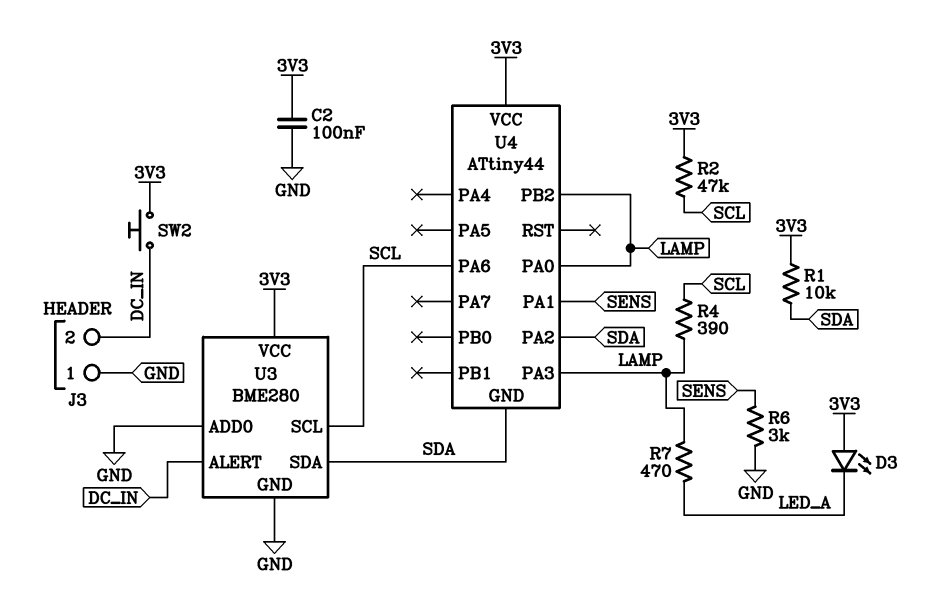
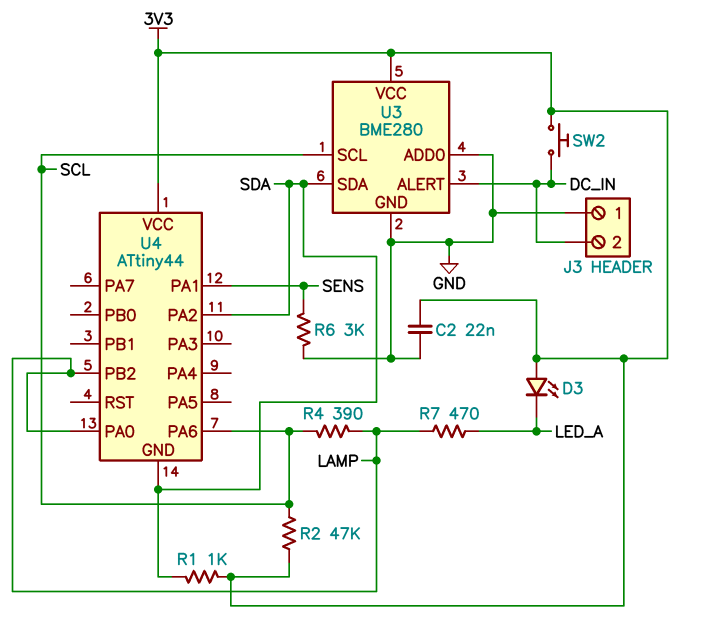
C2: 100nF (3V3, GND) -> 22nF (3V3, GND)
R1: 10k (3V3, SDA) -> 1k (3V3, SDA)
U4 pin PA3: LAMP -> none

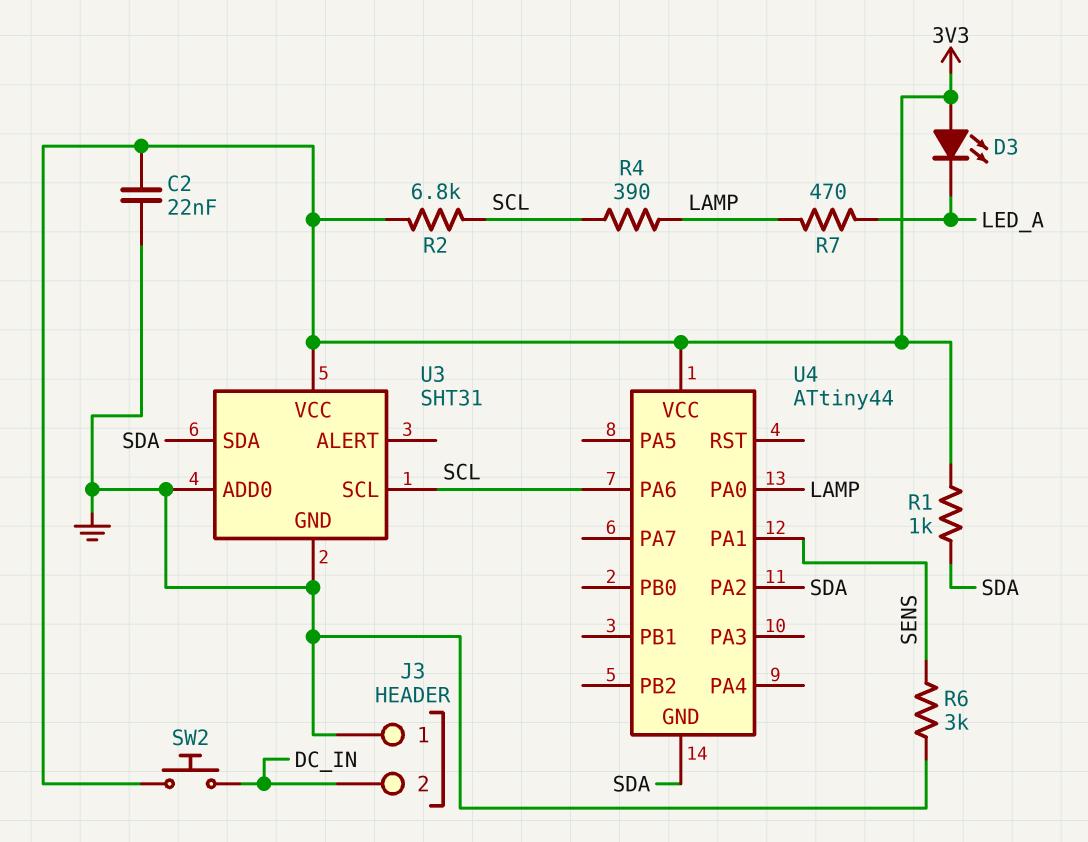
R2: 47k (3V3, SCL) -> 6.8k (3V3, SCL)
U3: BME280 -> SHT31
U3 pin ALERT: DC_IN -> none
U4 pin PB2: LAMP -> none

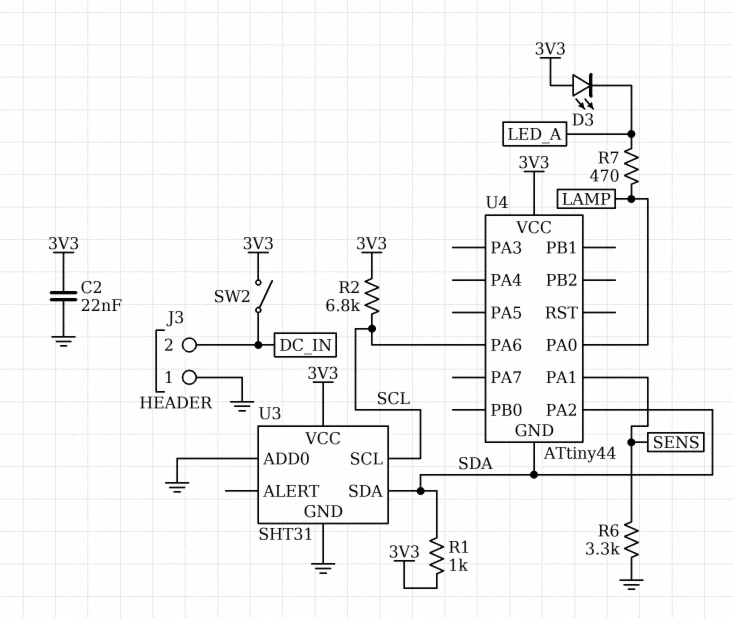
R4: 390 (LAMP, SCL) -> none
R6: 3k (GND, SENS) -> 3.3k (GND, SENS)
SW2: button (3V3, DC_IN) -> switch (3V3, DC_IN)

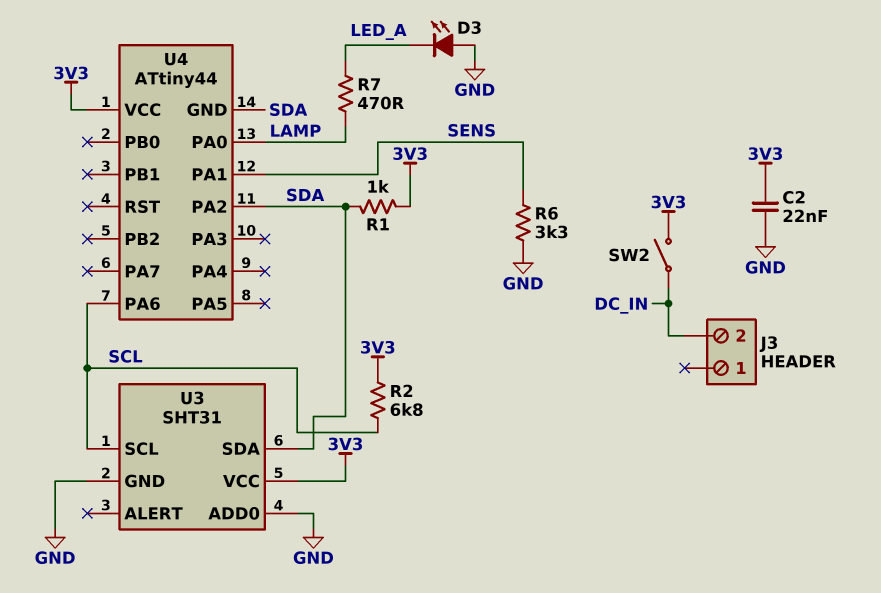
D3: LED (A 3V3, K LED_A) -> LED (A GND, K LED_A)
J3 pin 1: GND -> none

